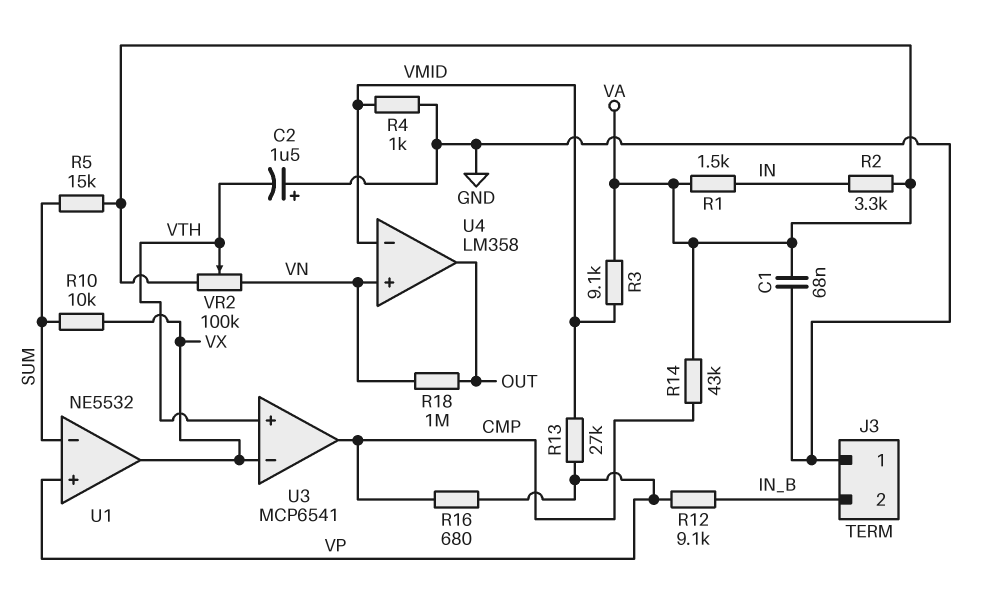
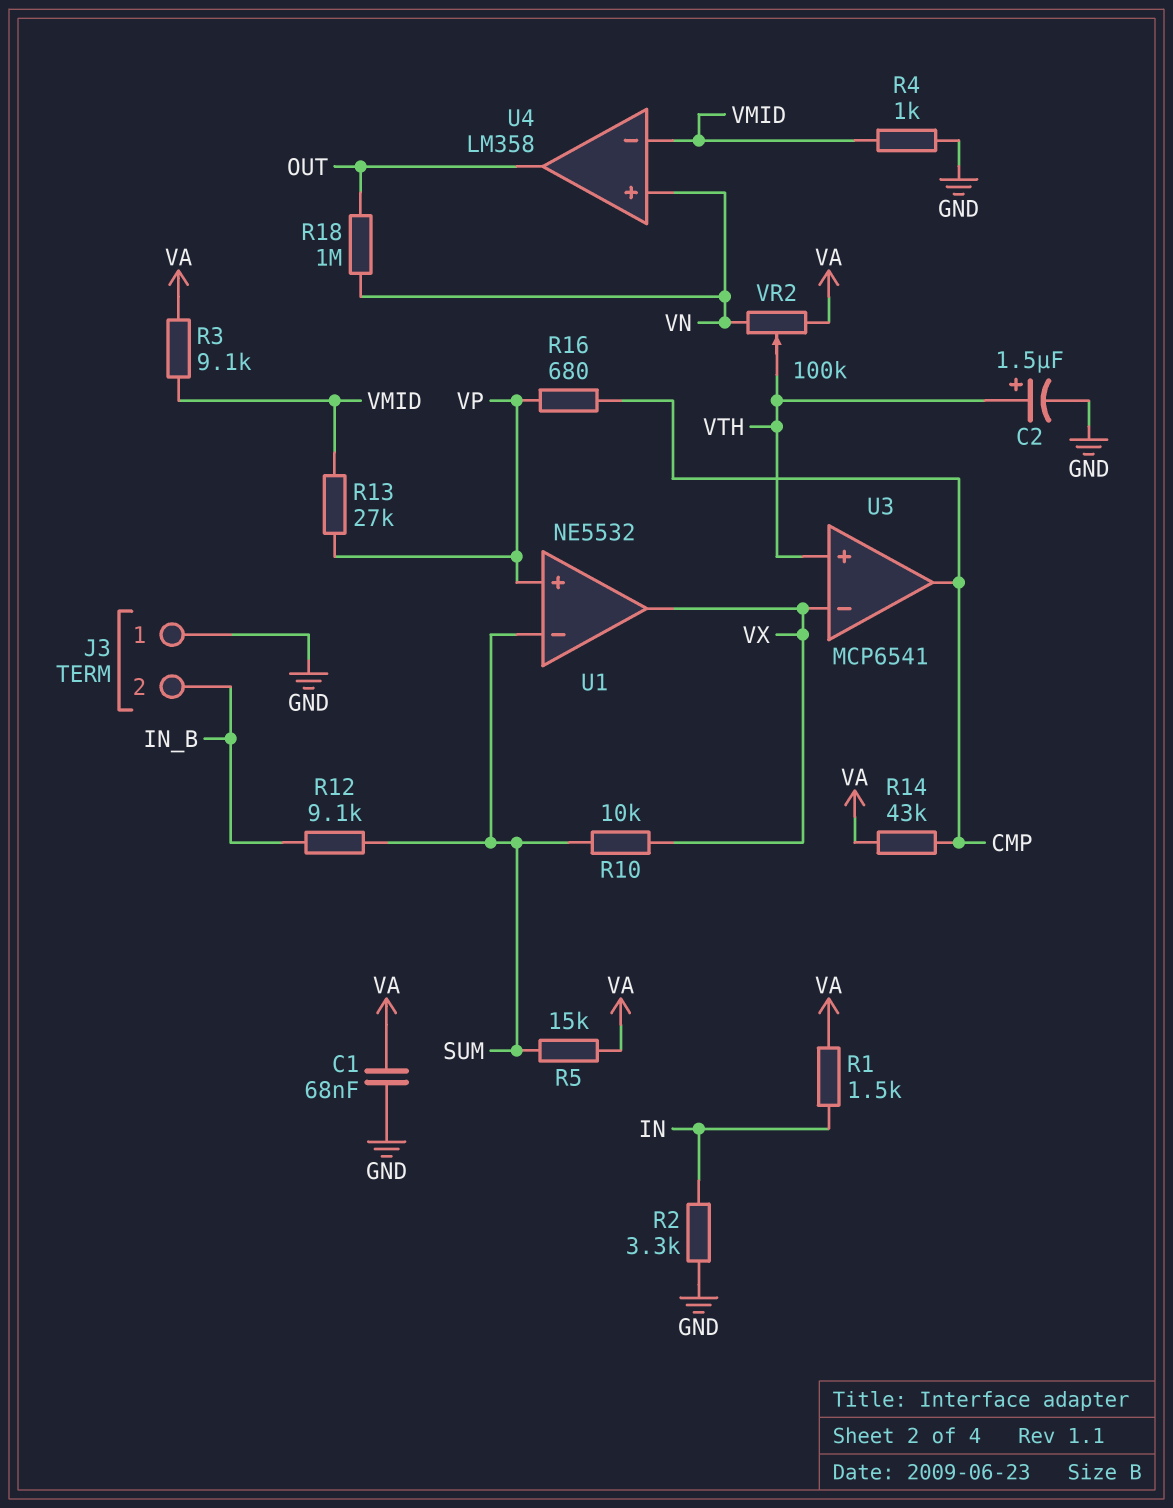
C2: 1.5uF (plus GND, minus VTH) -> 1.5uF (plus VTH, minus GND)
R2: 3.3k (IN, VA) -> 3.3k (GND, IN)
R12: 9.1k (IN_B, VP) -> 9.1k (IN_B, SUM)

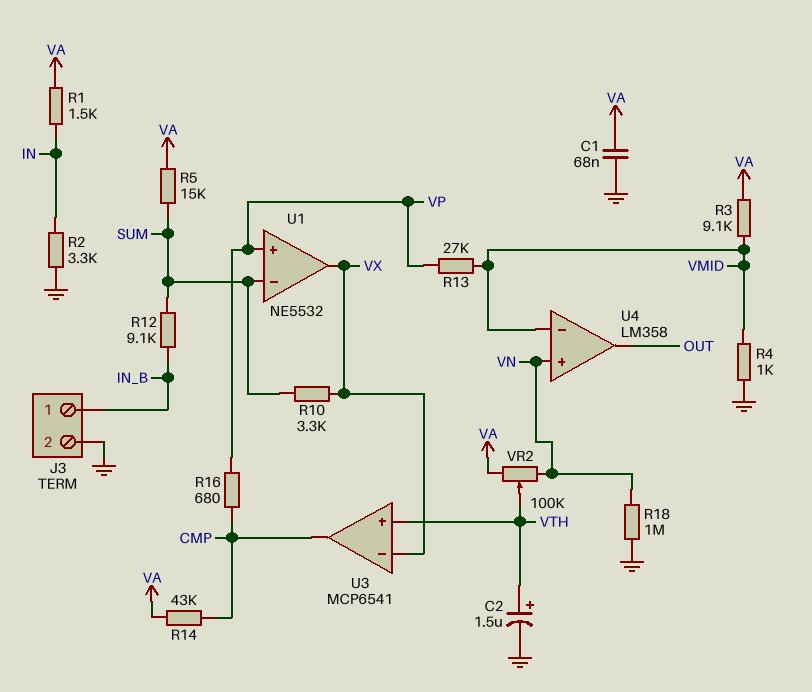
J3 pin 1: GND -> IN_B
J3 pin 2: IN_B -> GND
R10: 10k (SUM, VX) -> 3.3k (SUM, VX)
R18: 1M (OUT, VN) -> 1M (GND, VN)

